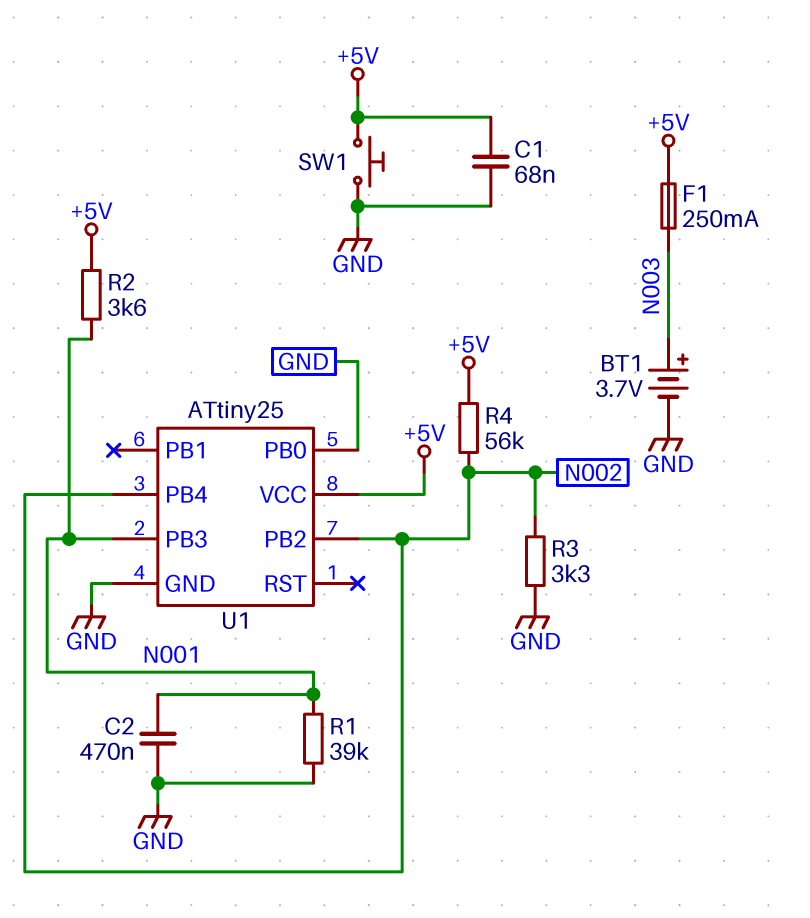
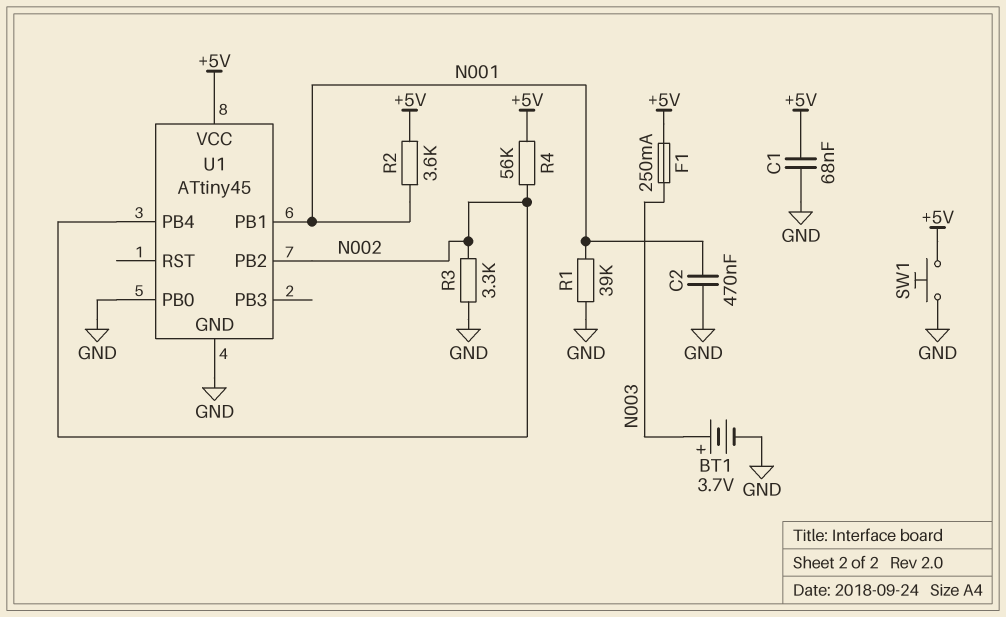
U1: ATtiny25 -> ATtiny45
U1 pin PB1: none -> N001
U1 pin PB3: N001 -> none

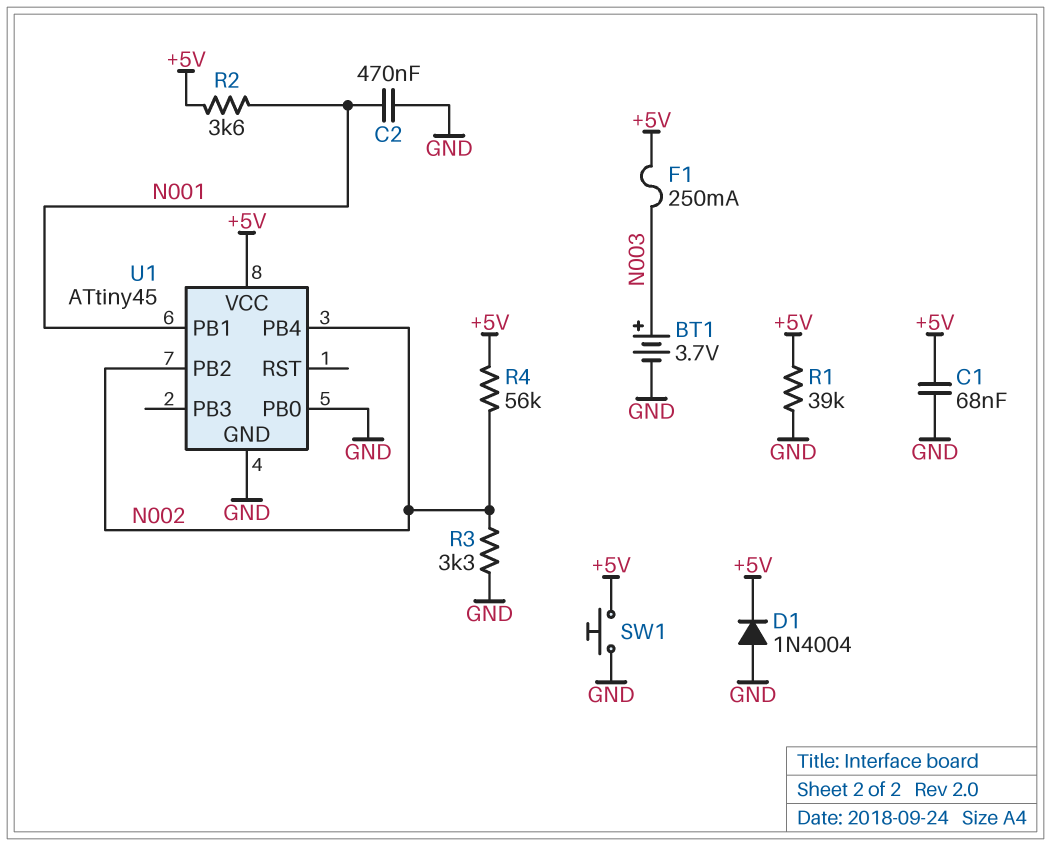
D1: none -> diode 1N4004 (A GND, K +5V)
R1: 39k (GND, N001) -> 39k (+5V, GND)

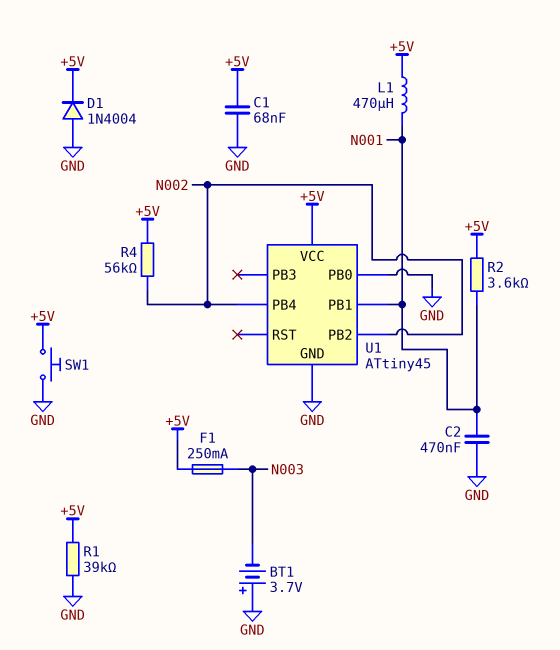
BT1: 3.7V (plus N003, minus GND) -> 3.7V (plus GND, minus N003)
L1: none -> 470uH (+5V, N001)
R3: 3.3k (GND, N002) -> none

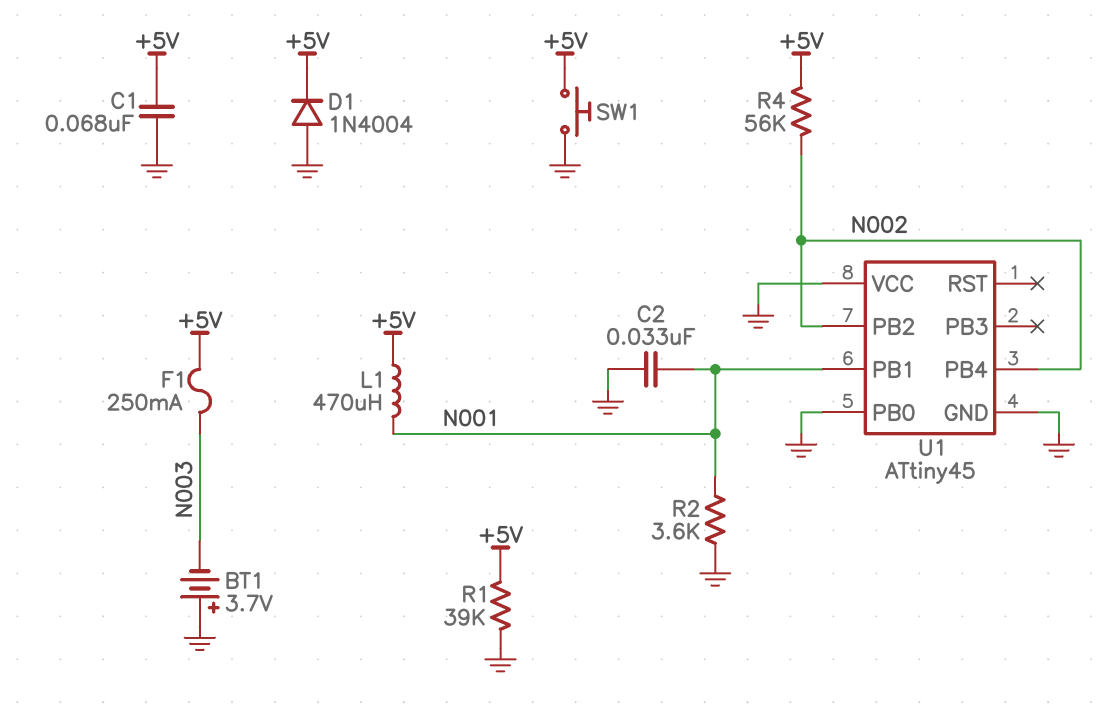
C2: 470nF (GND, N001) -> 33nF (GND, N001)
R2: 3.6k (+5V, N001) -> 3.6k (GND, N001)
U1 pin VCC: +5V -> GND

